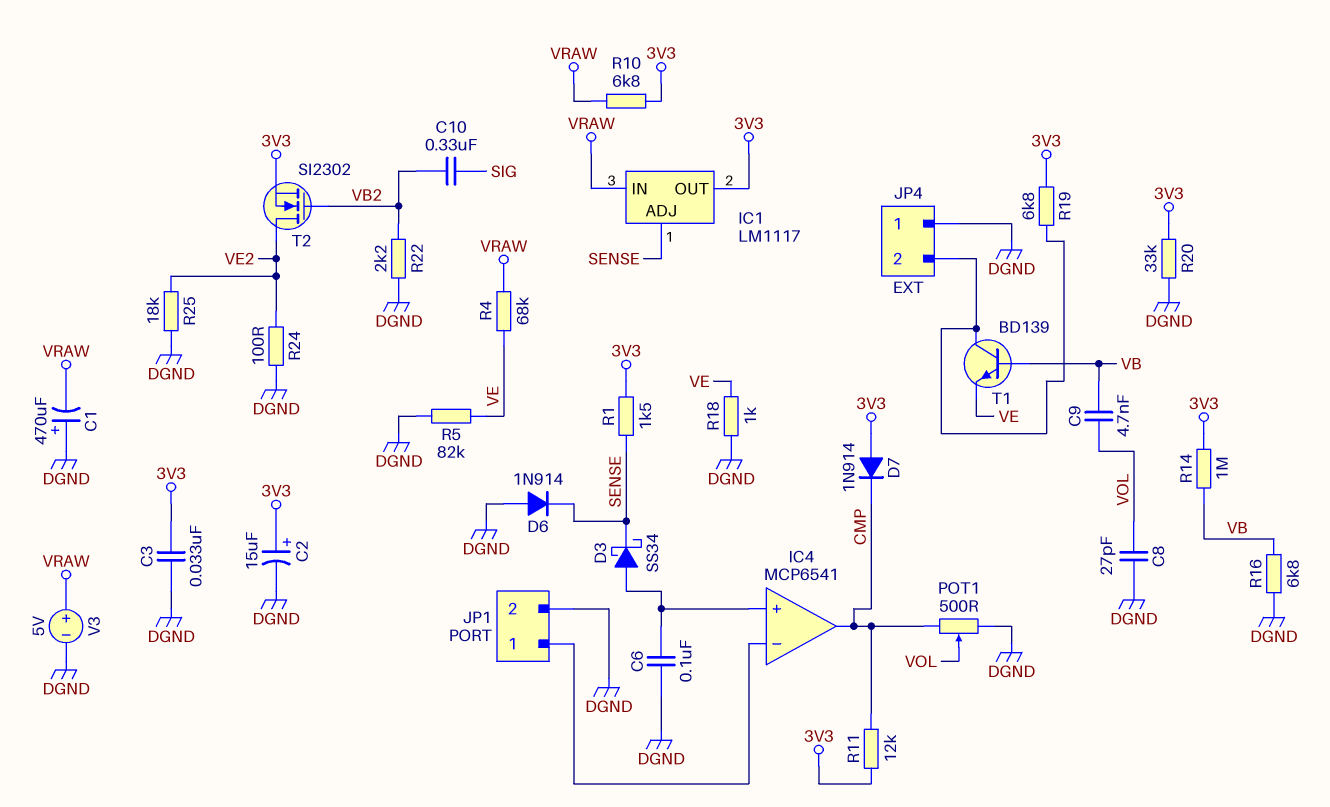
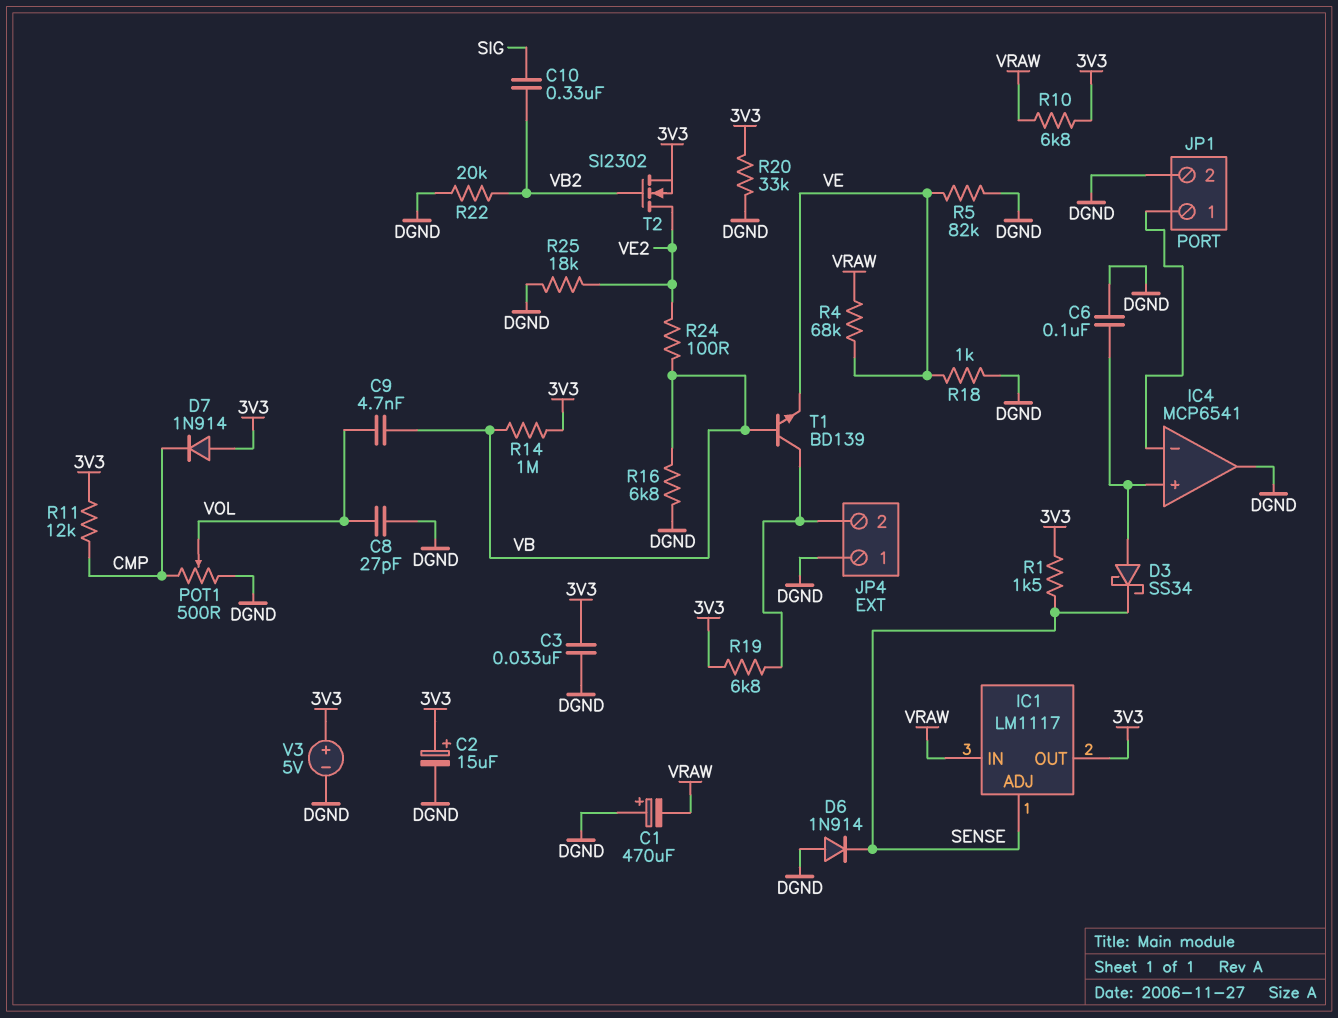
IC4 pin out: CMP -> DGND
R22: 2.2k (DGND, VB2) -> 20k (DGND, VB2)
R24: 100 (DGND, VE2) -> 100 (VB, VE2)
V3: 5V (plus VRAW, minus DGND) -> 5V (plus 3V3, minus DGND)

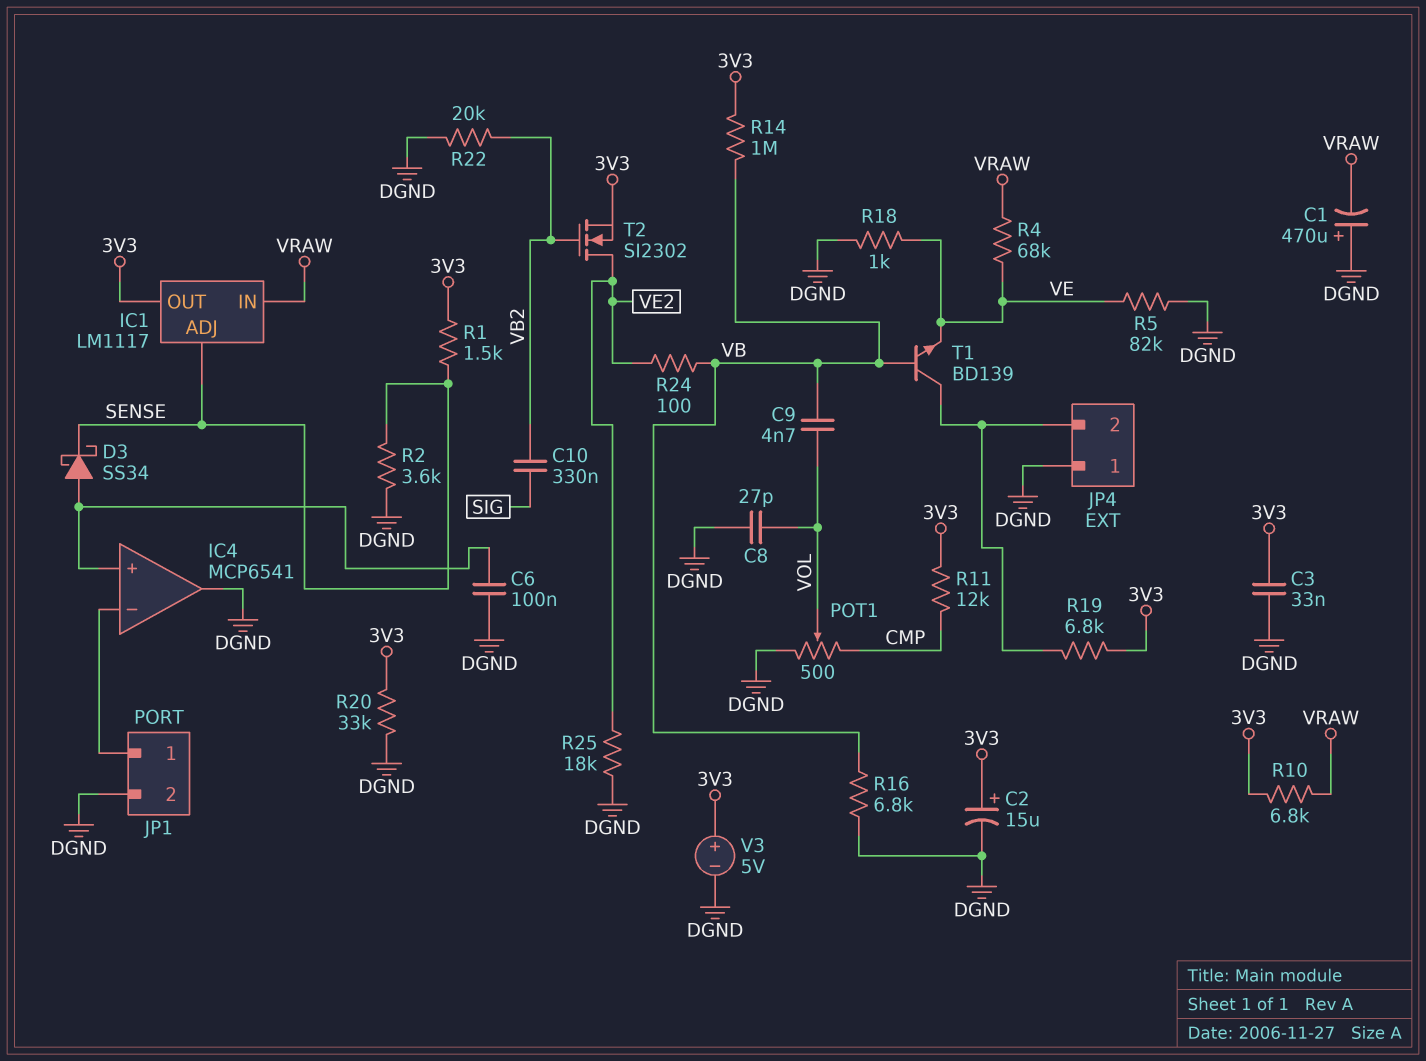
D6: diode 1N914 (A DGND, K SENSE) -> none
D7: diode 1N914 (A 3V3, K CMP) -> none
R2: none -> 3.6k (DGND, SENSE)

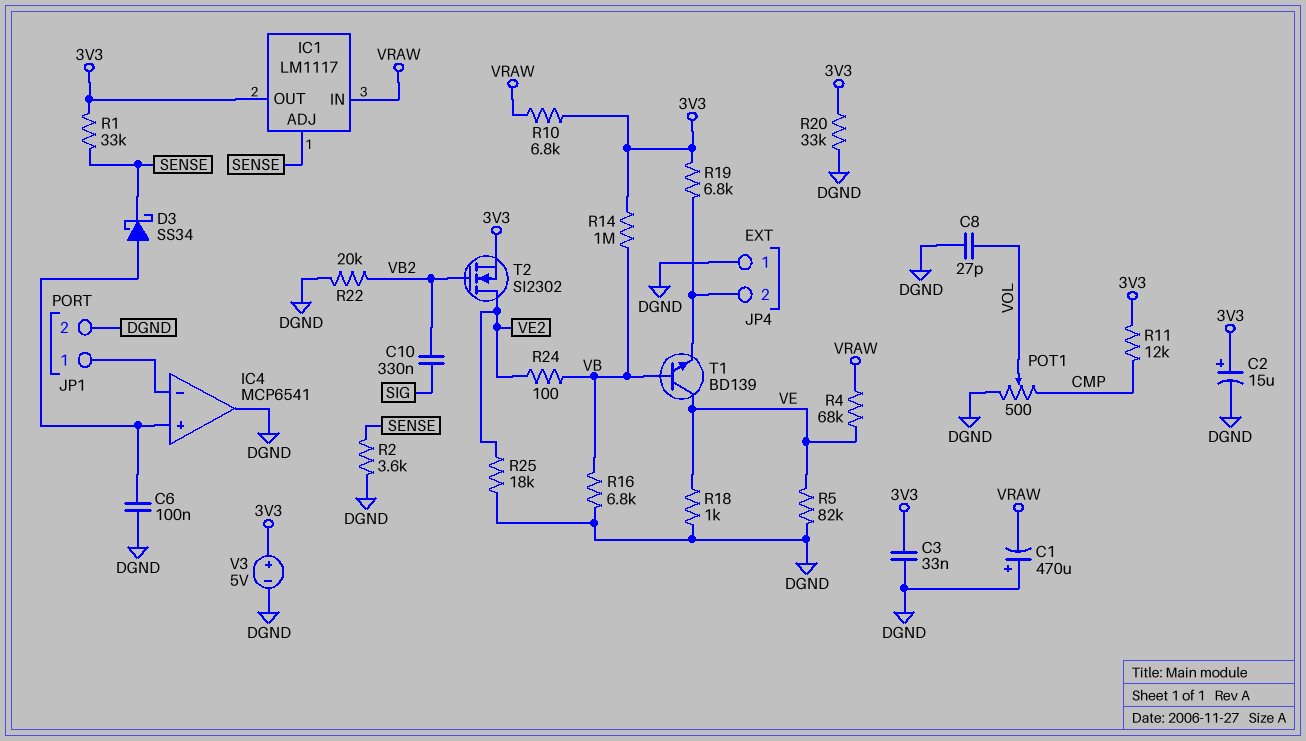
C9: 4.7nF (VB, VOL) -> none
R1: 1.5k (3V3, SENSE) -> 33k (3V3, SENSE)
T1: NPN BD139 (B VB, C JP4/2, E VE) -> NPN BD139 (B VB, C VE, E JP4/2)

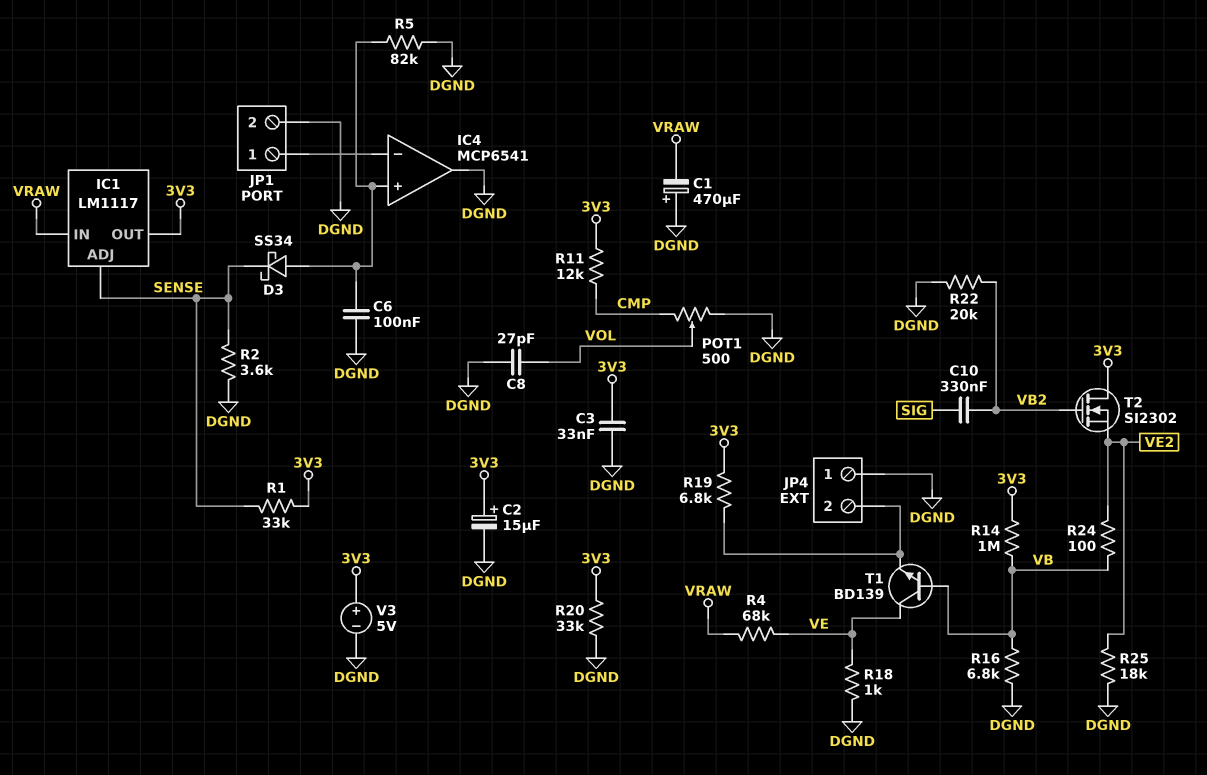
R5: 82k (DGND, VE) -> 82k (DGND, IC4/in+)
R10: 6.8k (3V3, VRAW) -> none
T2: NMOS SI2302 (G VB2, D VE2, S 3V3) -> NMOS SI2302 (G VB2, D 3V3, S VE2)

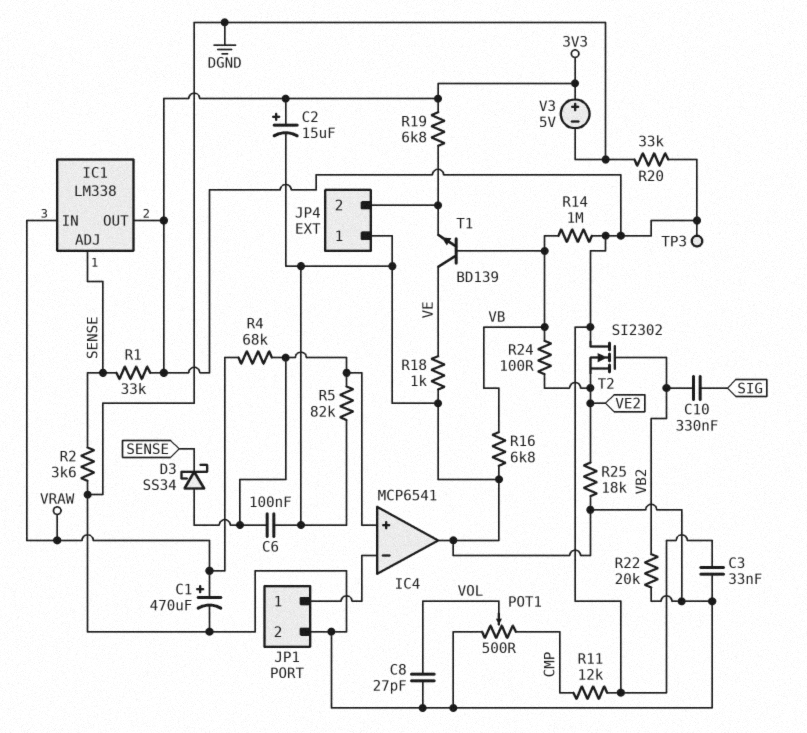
C1: 470uF (plus DGND, minus VRAW) -> 470uF (plus VRAW, minus DGND)
IC1: LM1117 -> LM338
R4: 68k (VE, VRAW) -> 68k (IC4/in+, VRAW)
TP3: none -> test point (3V3)

